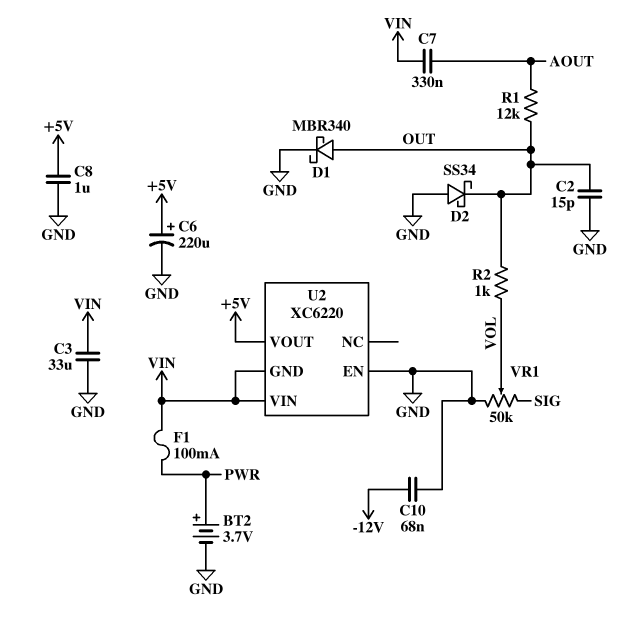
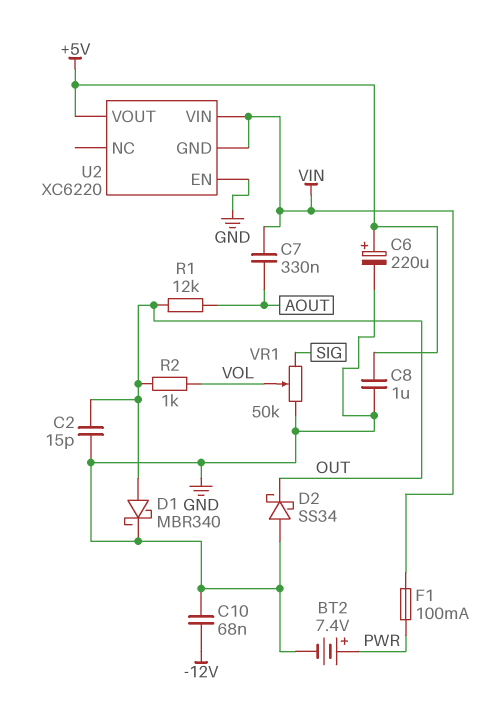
BT2: 3.7V (plus PWR, minus GND) -> 7.4V (plus PWR, minus GND)
C3: 33uF (GND, VIN) -> none

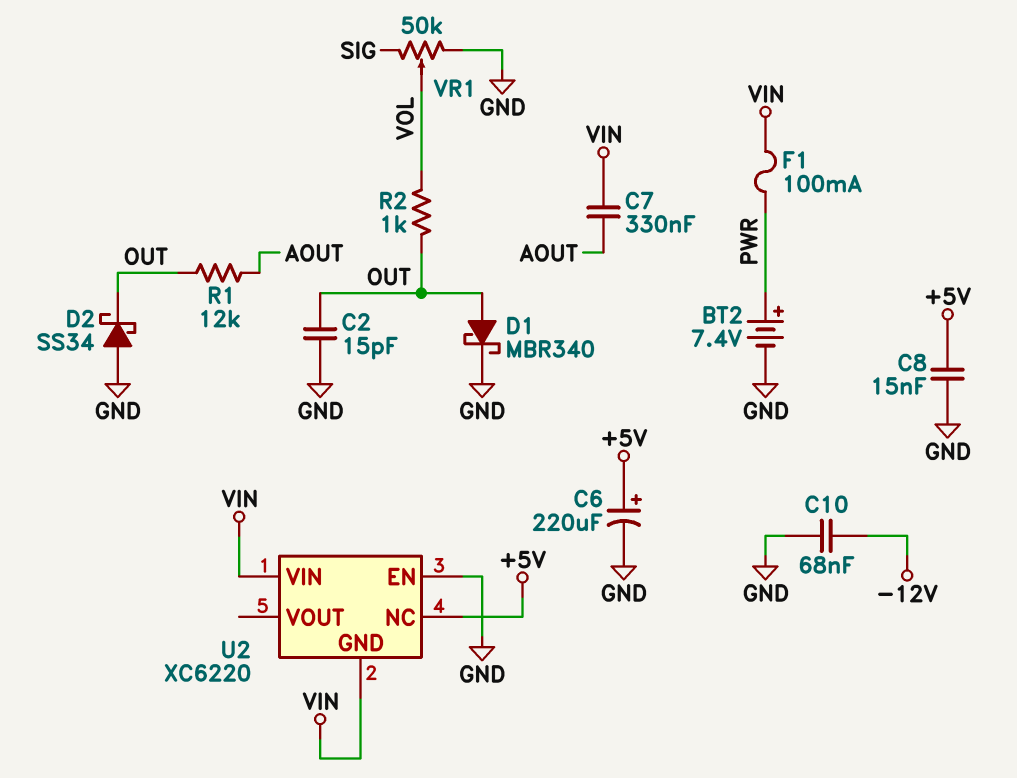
C8: 1uF (+5V, GND) -> 15nF (+5V, GND)
U2 pin NC: none -> +5V
U2 pin VOUT: +5V -> none

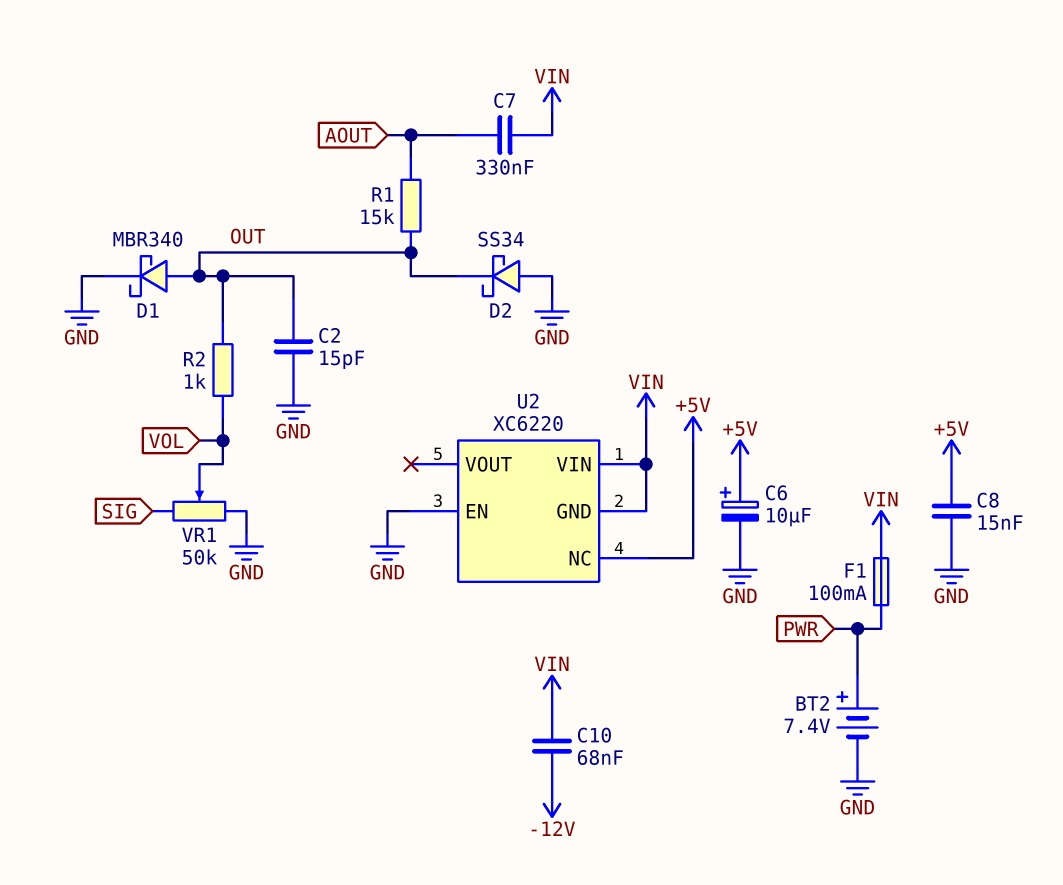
C6: 220uF (plus +5V, minus GND) -> 10uF (plus +5V, minus GND)
C10: 68nF (-12V, GND) -> 68nF (-12V, VIN)
R1: 12k (AOUT, OUT) -> 15k (AOUT, OUT)

